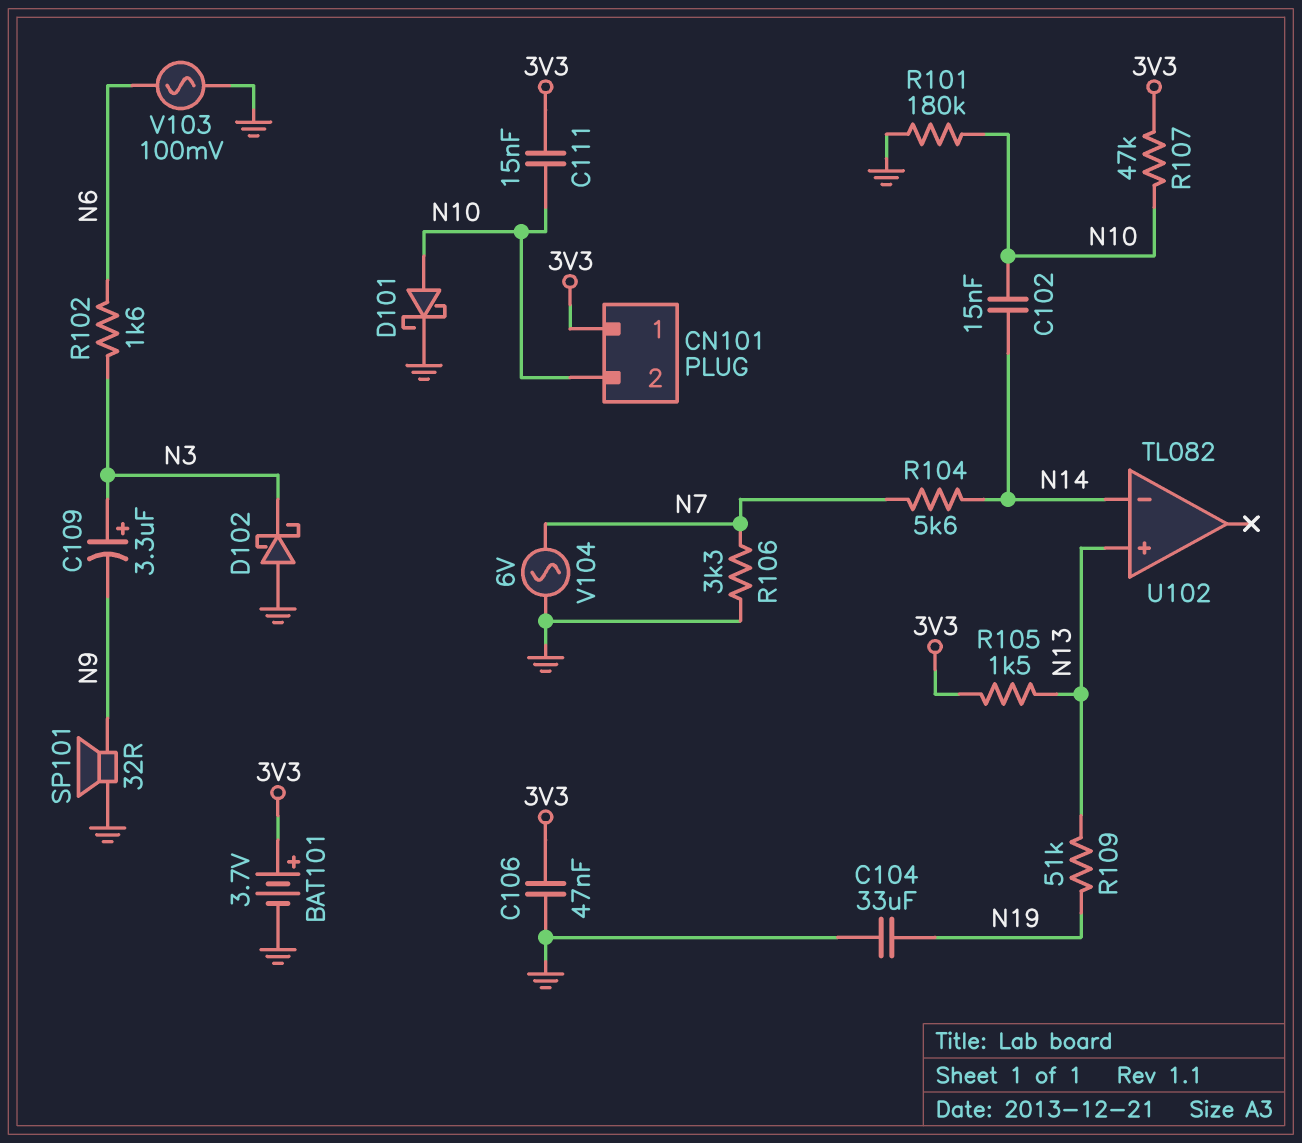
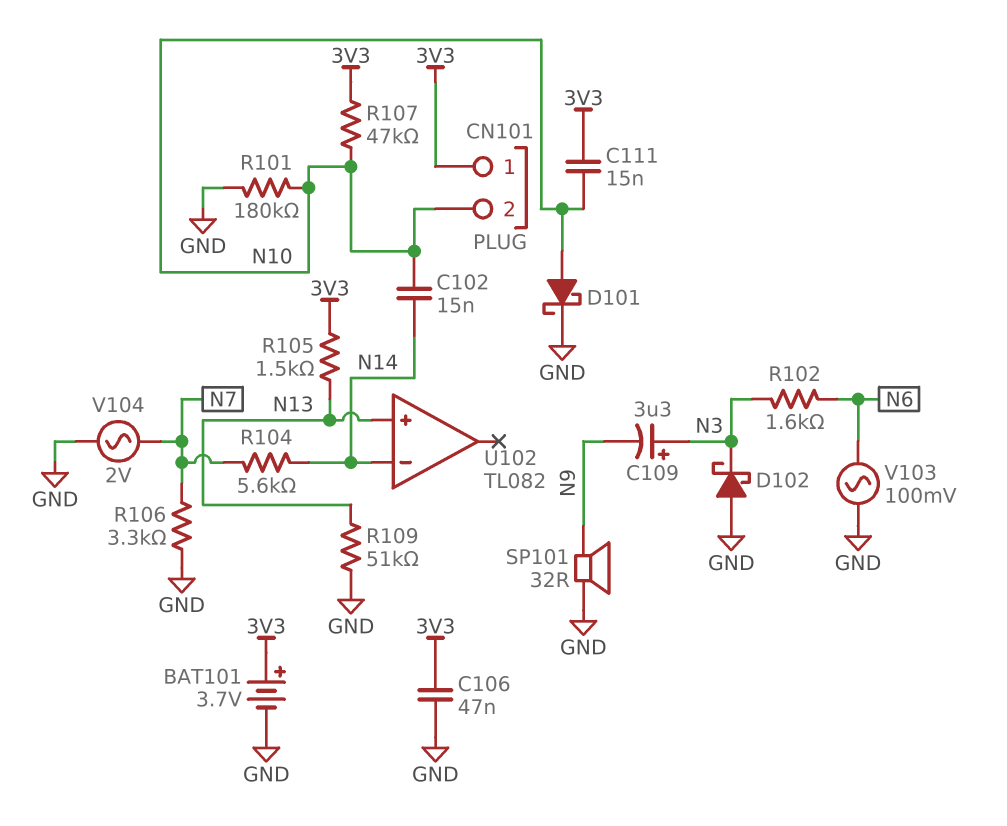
C104: 33uF (GND, N19) -> none
R109: 51k (N13, N19) -> 51k (GND, N13)
V104: AC 6V (GND, N7) -> AC 2V (GND, N7)

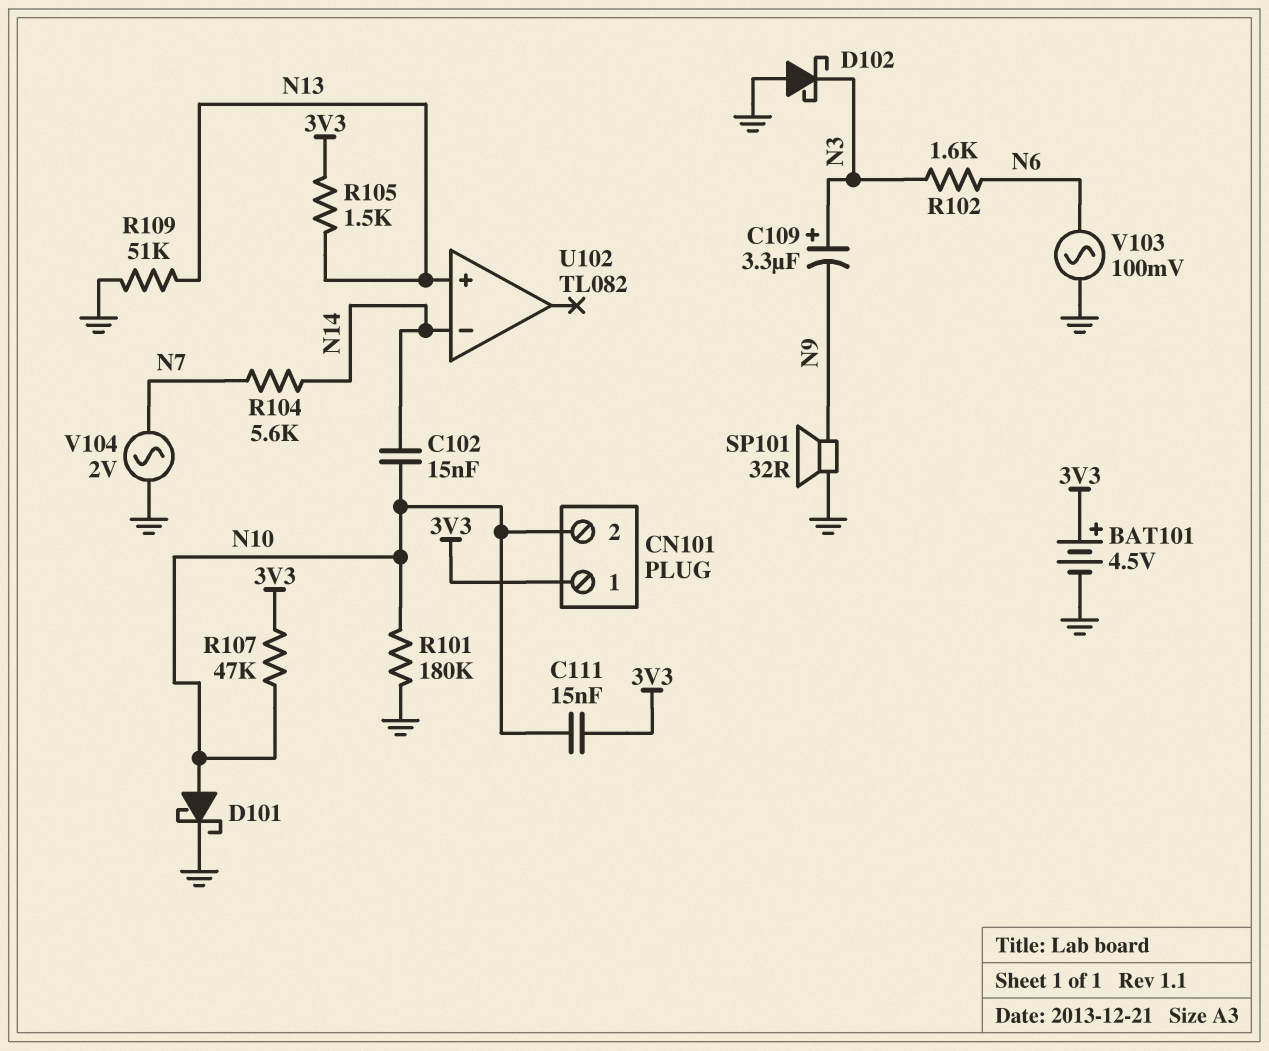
BAT101: 3.7V (plus 3V3, minus GND) -> 4.5V (plus 3V3, minus GND)
C106: 47nF (3V3, GND) -> none
R106: 3.3k (GND, N7) -> none

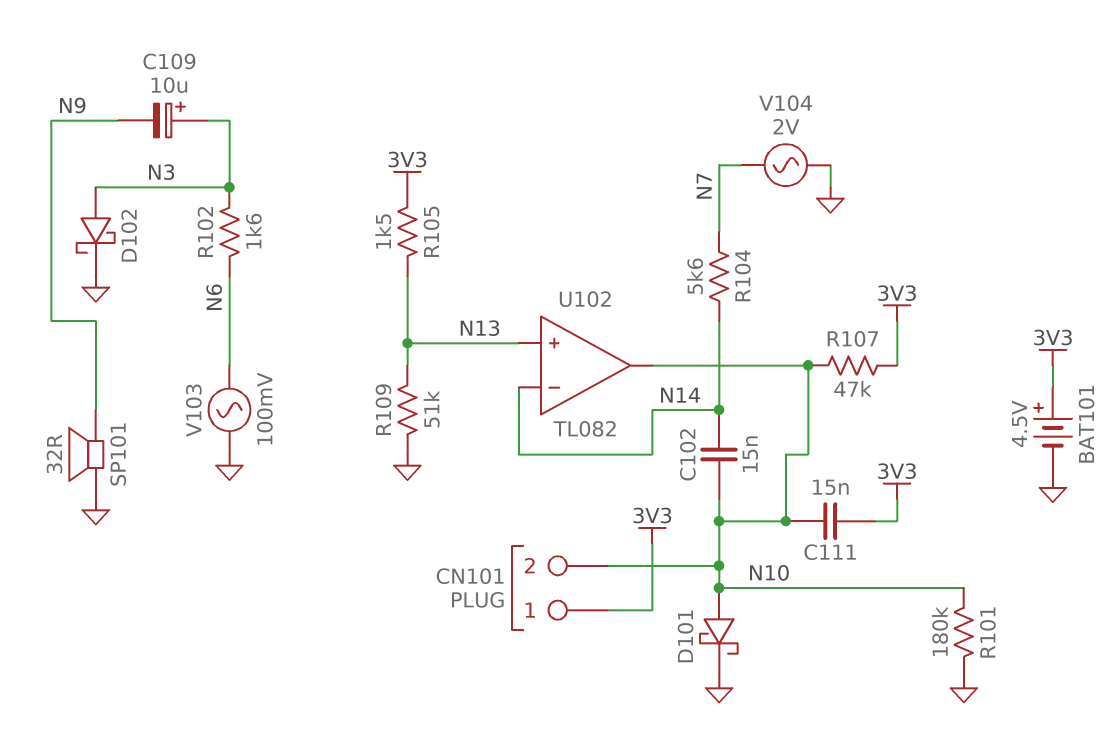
C109: 3.3uF (plus N3, minus N9) -> 10uF (plus N3, minus N9)
D102: schottky (A GND, K N3) -> schottky (A N3, K GND)
U102 pin out: none -> N10

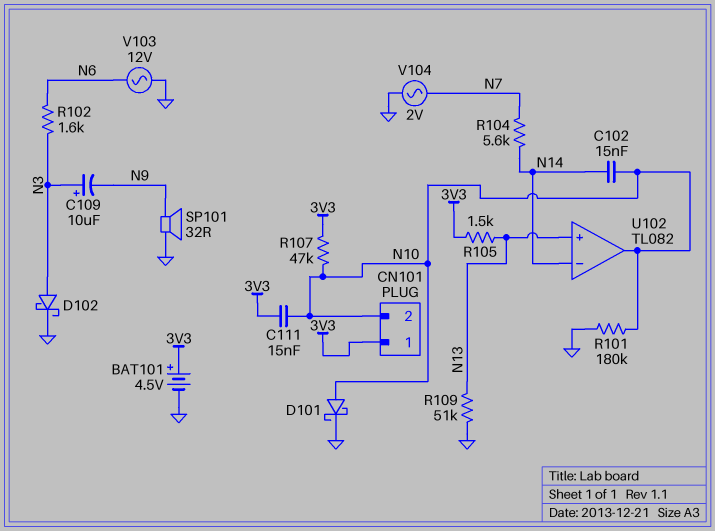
V103: AC 100mV (GND, N6) -> AC 12V (GND, N6)

